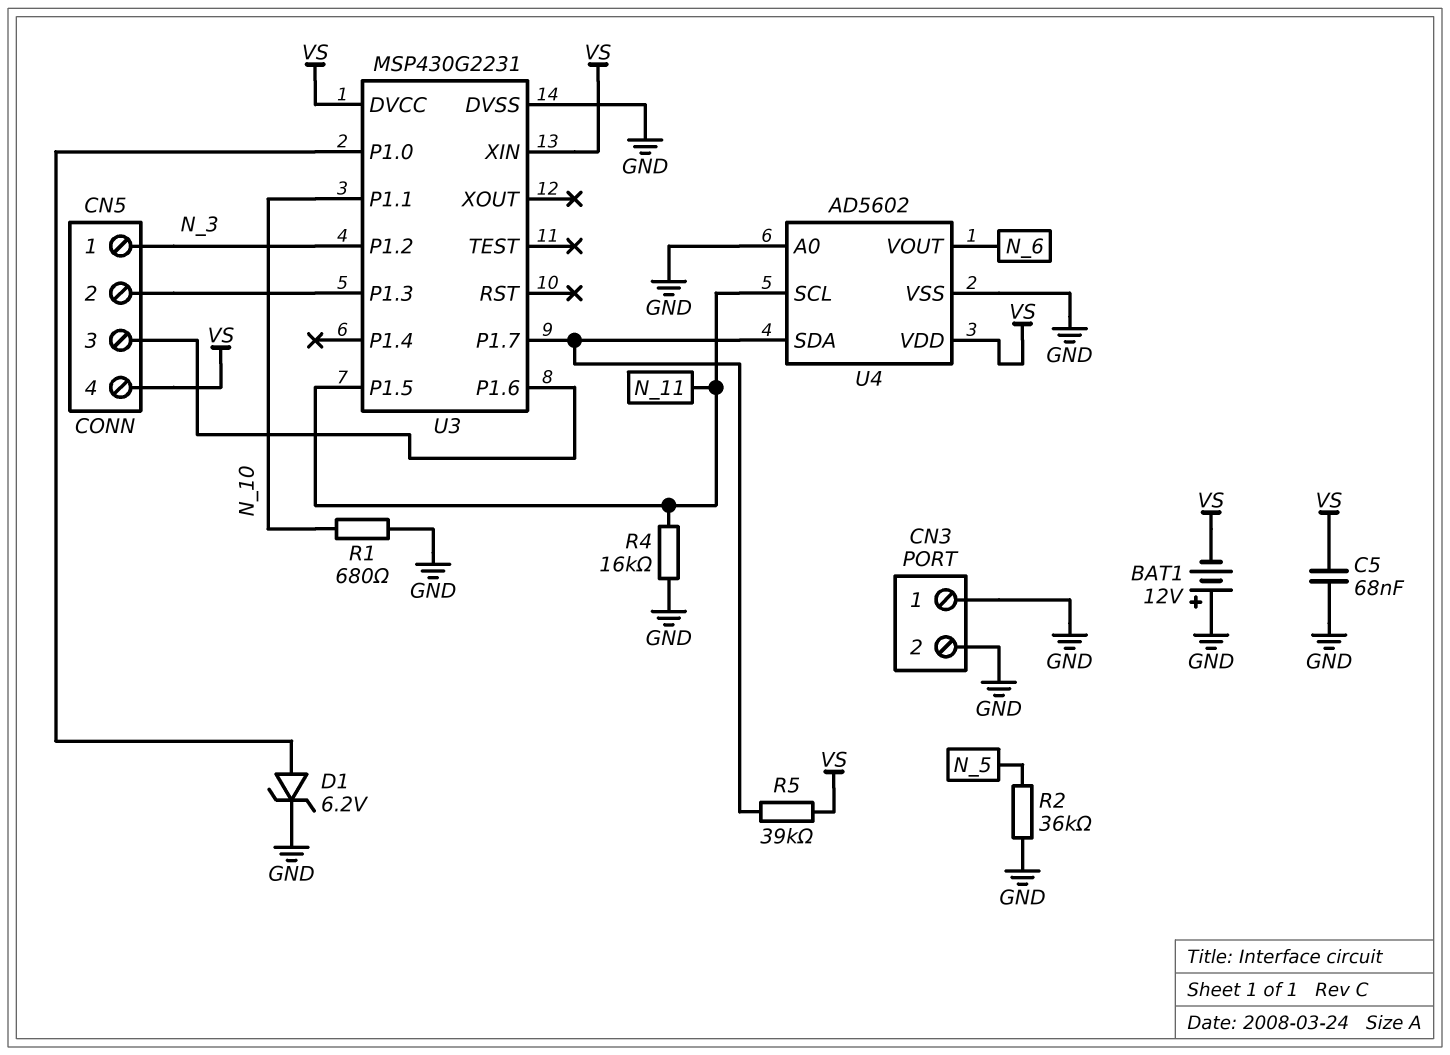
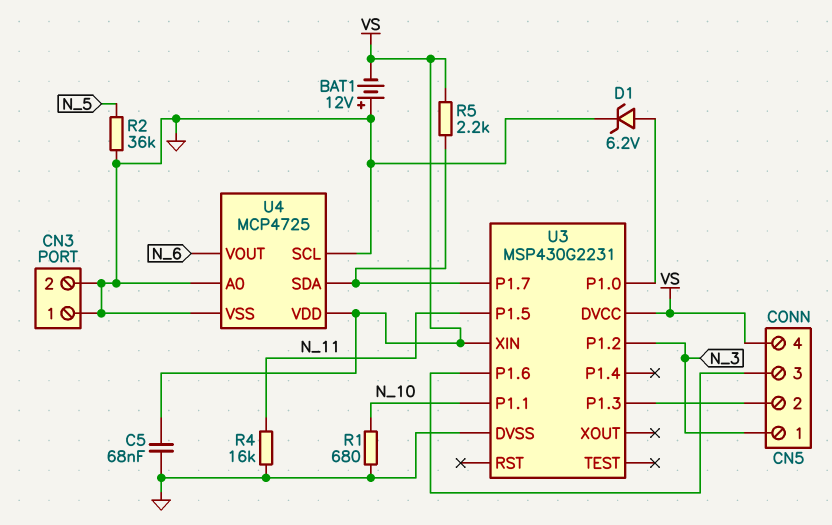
R5: 39k (U3/P1.7, VS) -> 2.2k (U3/P1.7, VS)
U4: AD5602 -> MCP4725
U4 pin SCL: N_11 -> GND

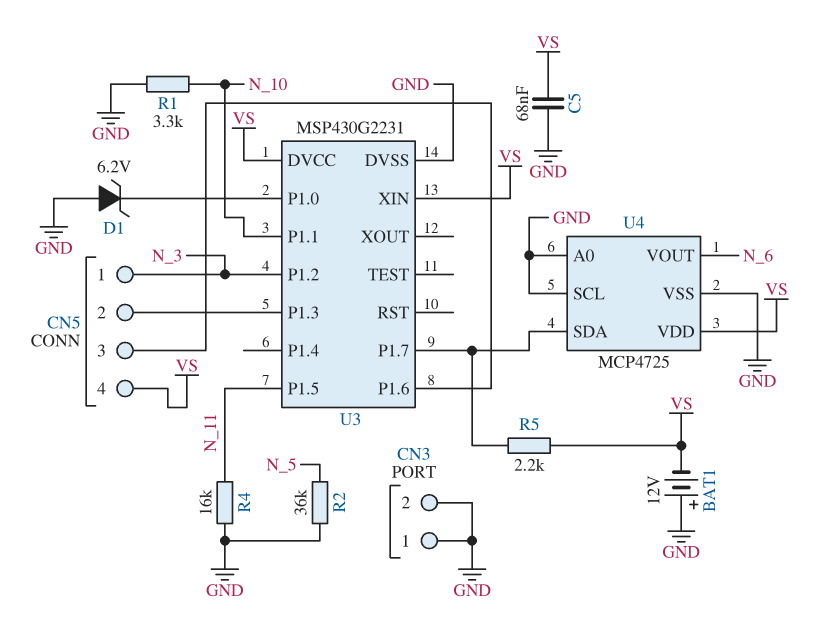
D1: zener 6.2V (A U3/P1.0, K GND) -> zener 6.2V (A GND, K U3/P1.0)
R1: 680 (GND, N_10) -> 3.3k (GND, N_10)

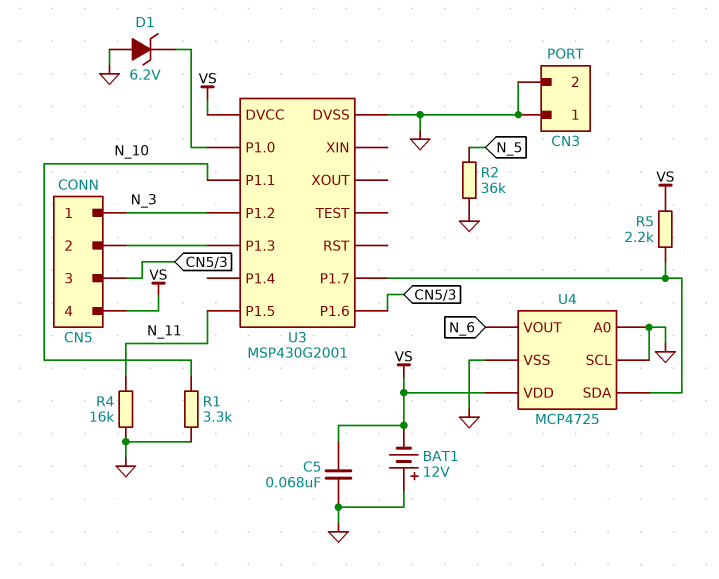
U3: MSP430G2231 -> MSP430G2001
U3 pin XIN: VS -> none

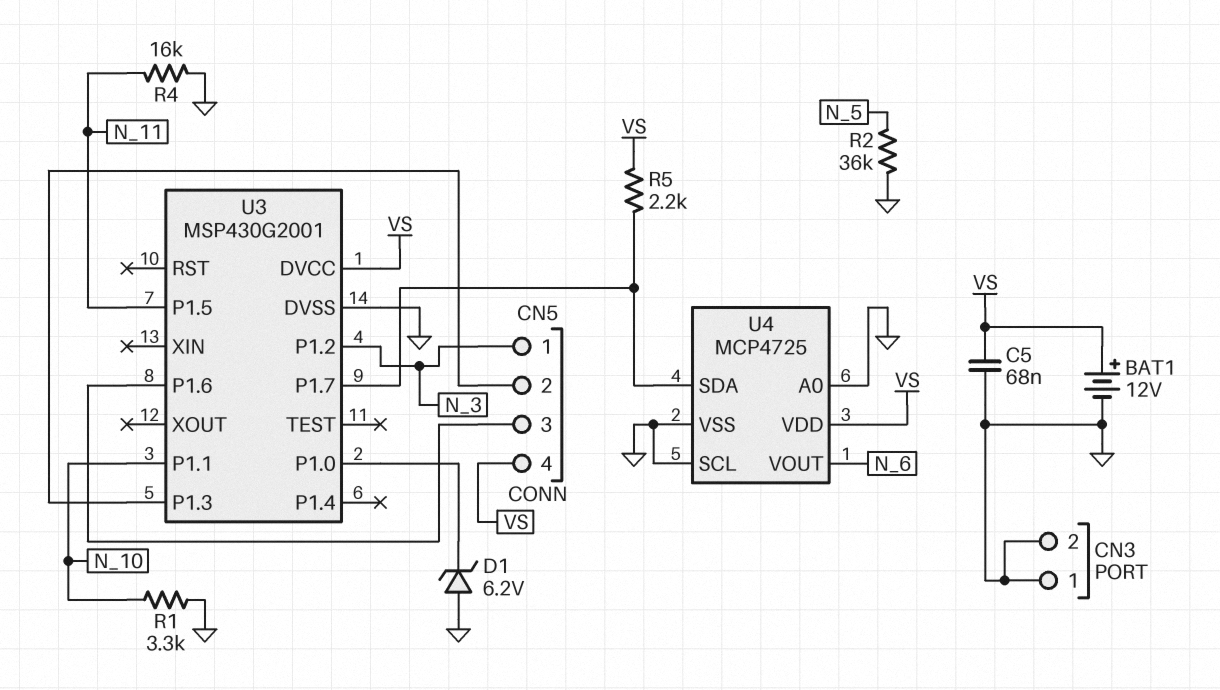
BAT1: 12V (plus GND, minus VS) -> 12V (plus VS, minus GND)

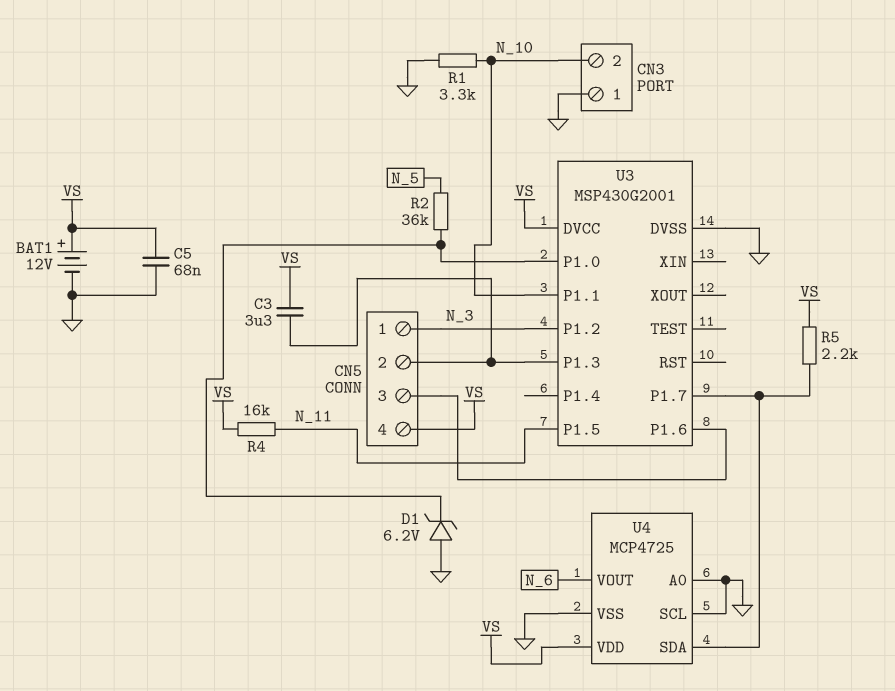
C3: none -> 3.3uF (CN5/2, VS)
CN3 pin 2: GND -> N_10
R2: 36k (GND, N_5) -> 36k (N_5, U3/P1.0)
R4: 16k (GND, N_11) -> 16k (N_11, VS)

